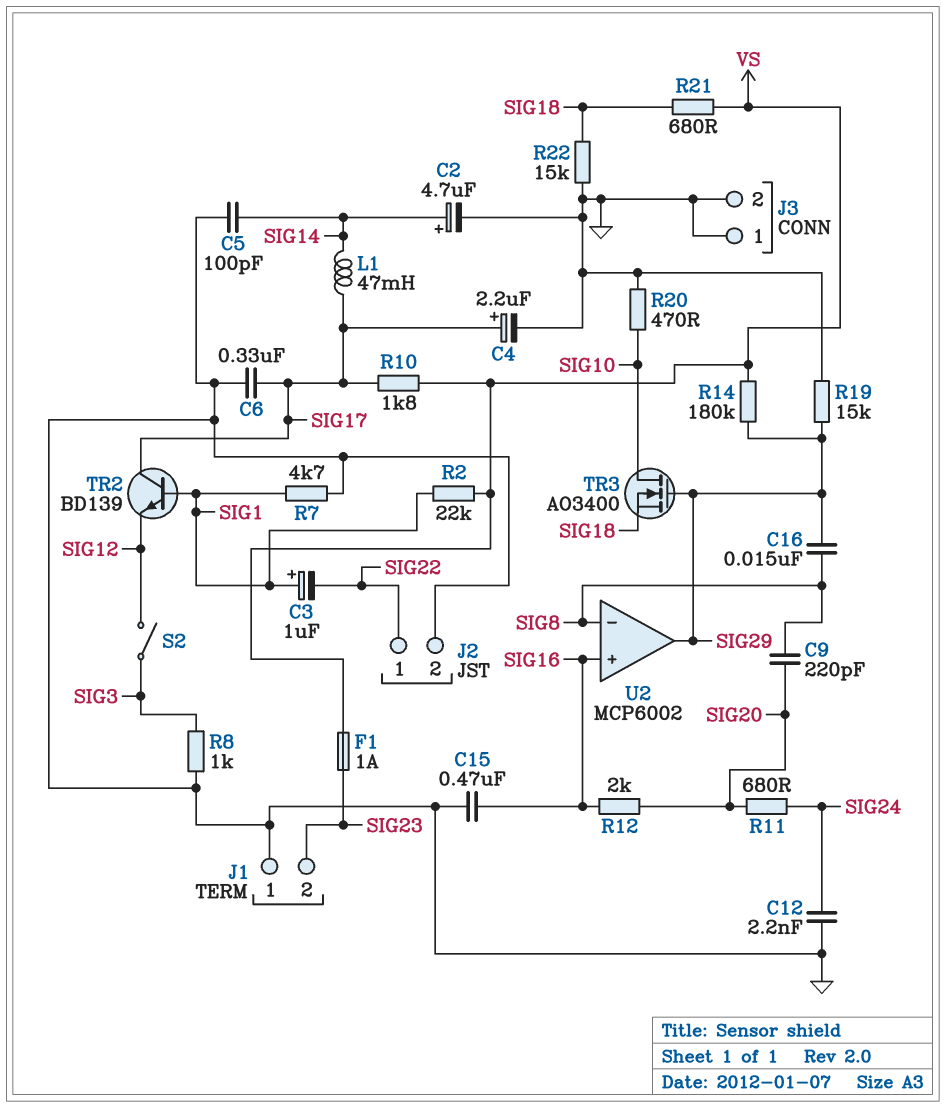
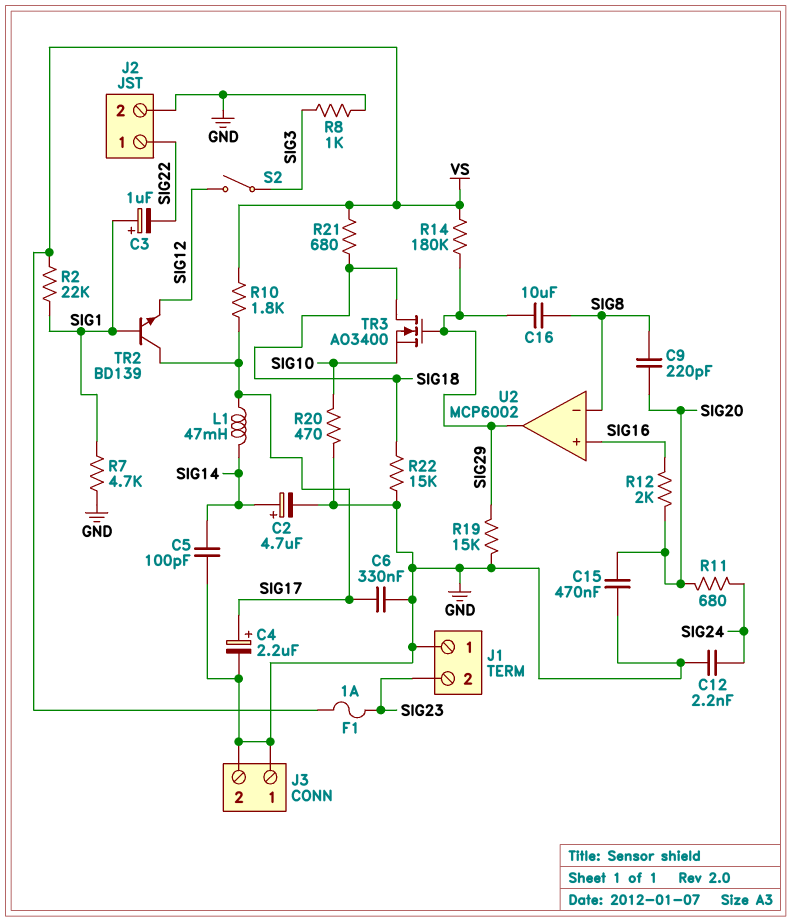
C15: 470nF (GND, SIG16) -> 470nF (GND, SIG20)
C16: 15nF (SIG8, SIG29) -> 10uF (SIG8, SIG29)
TR3: NMOS AO3400 (G SIG29, D SIG10, S SIG18) -> NMOS AO3400 (G SIG29, D SIG18, S SIG10)

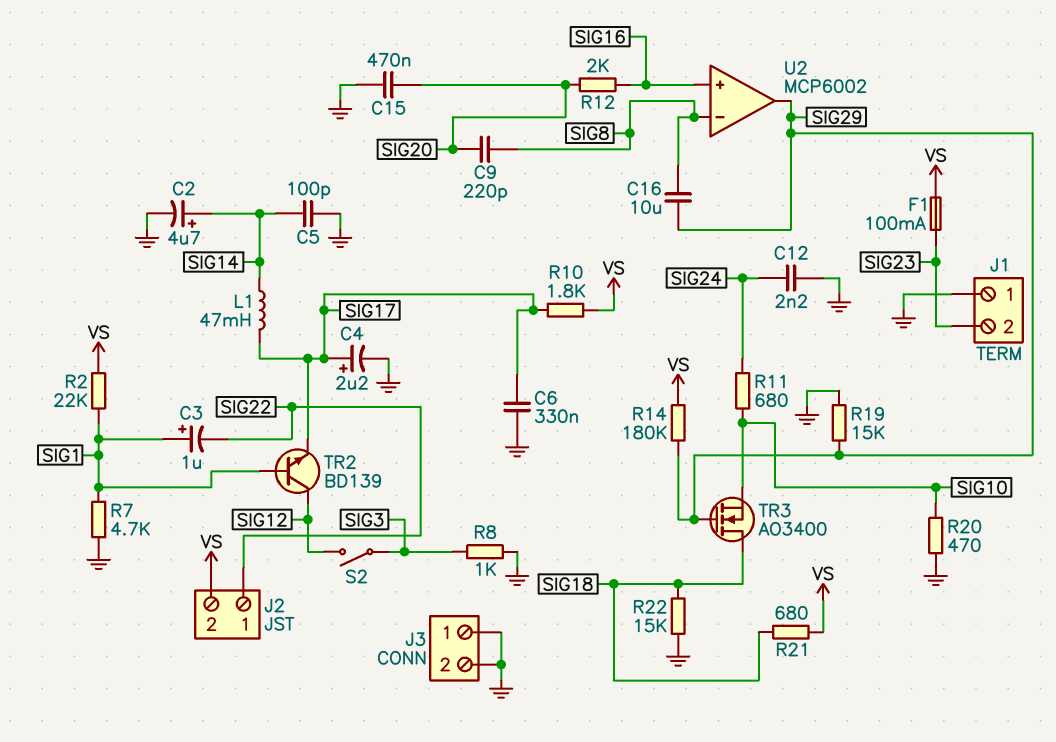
F1: 1A (SIG23, VS) -> 100mA (SIG23, VS)
J2 pin 2: GND -> VS
R11: 680 (SIG20, SIG24) -> 680 (SIG10, SIG24)
TR2: NPN BD139 (B SIG1, C SIG17, E SIG12) -> NPN BD139 (B SIG1, C SIG12, E SIG17)

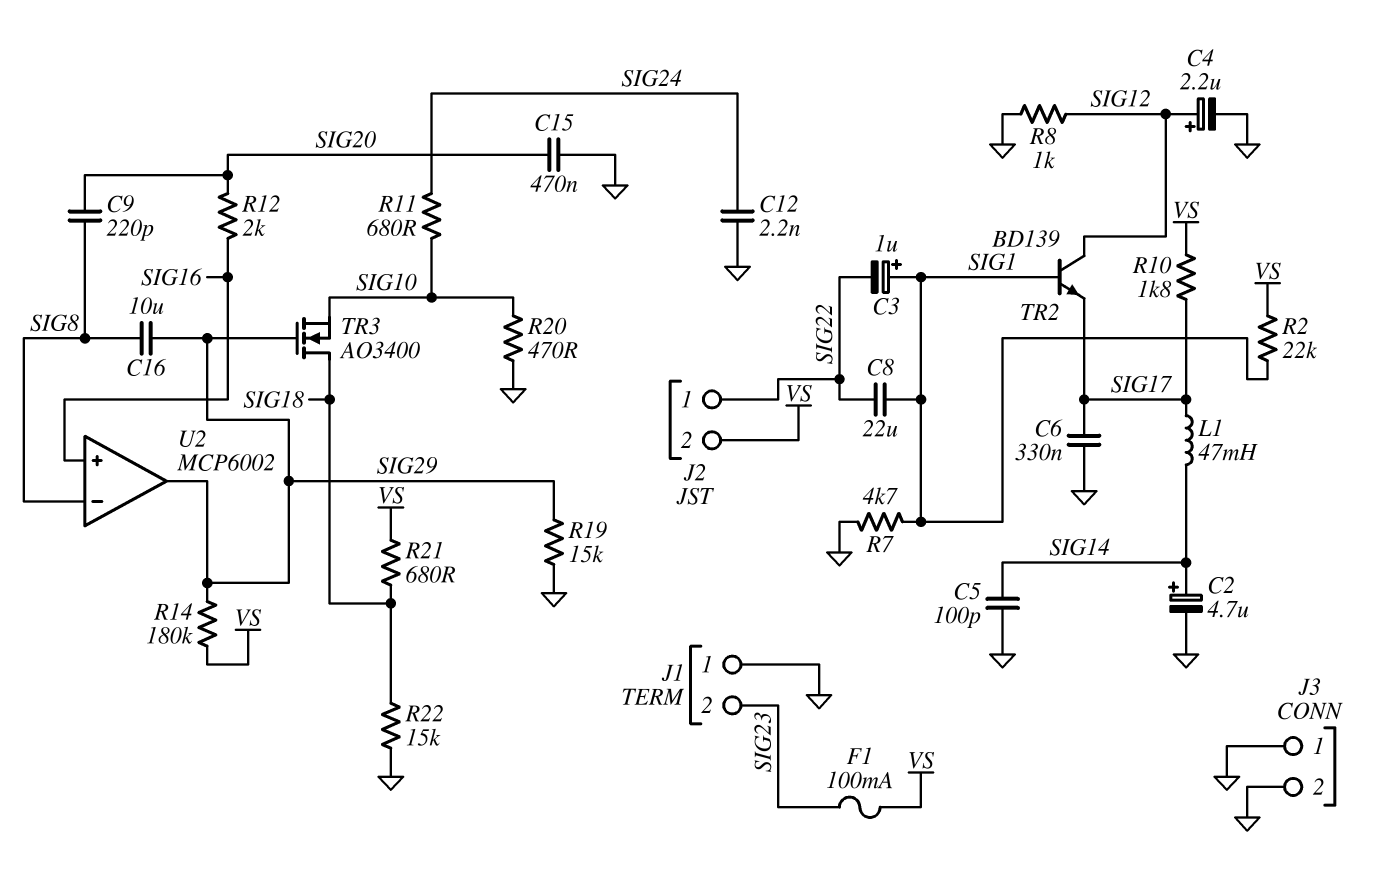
C4: 2.2uF (plus SIG17, minus GND) -> 2.2uF (plus SIG12, minus GND)
C8: none -> 22uF (SIG1, SIG22)
R8: 1k (GND, SIG3) -> 1k (GND, SIG12)
S2: switch (SIG3, SIG12) -> none

